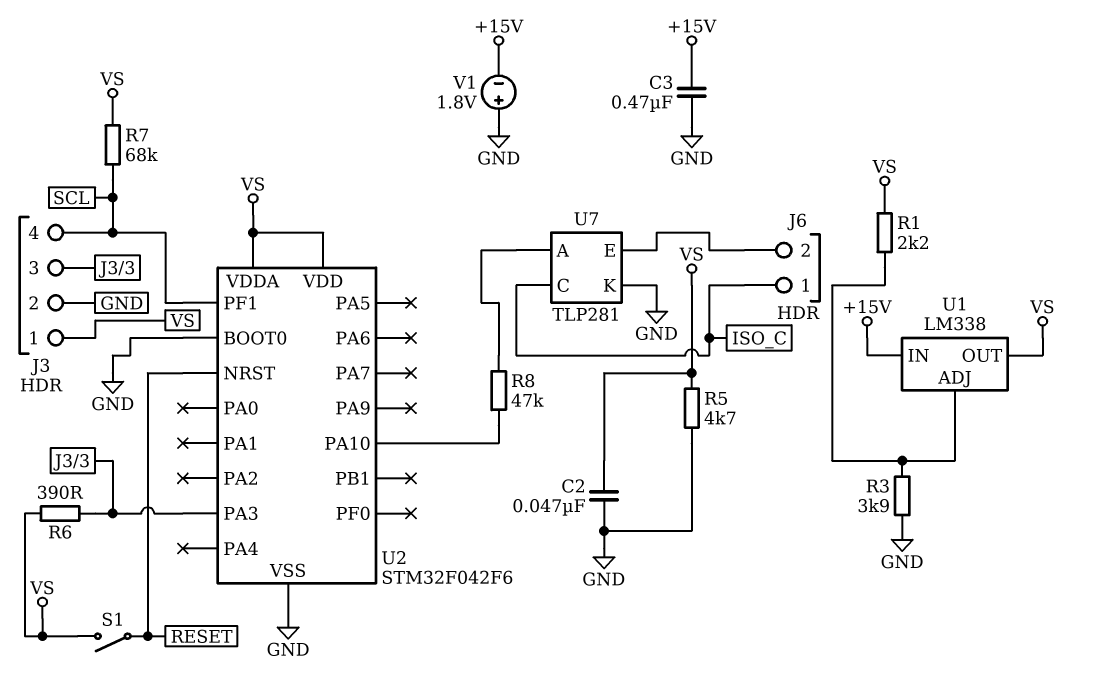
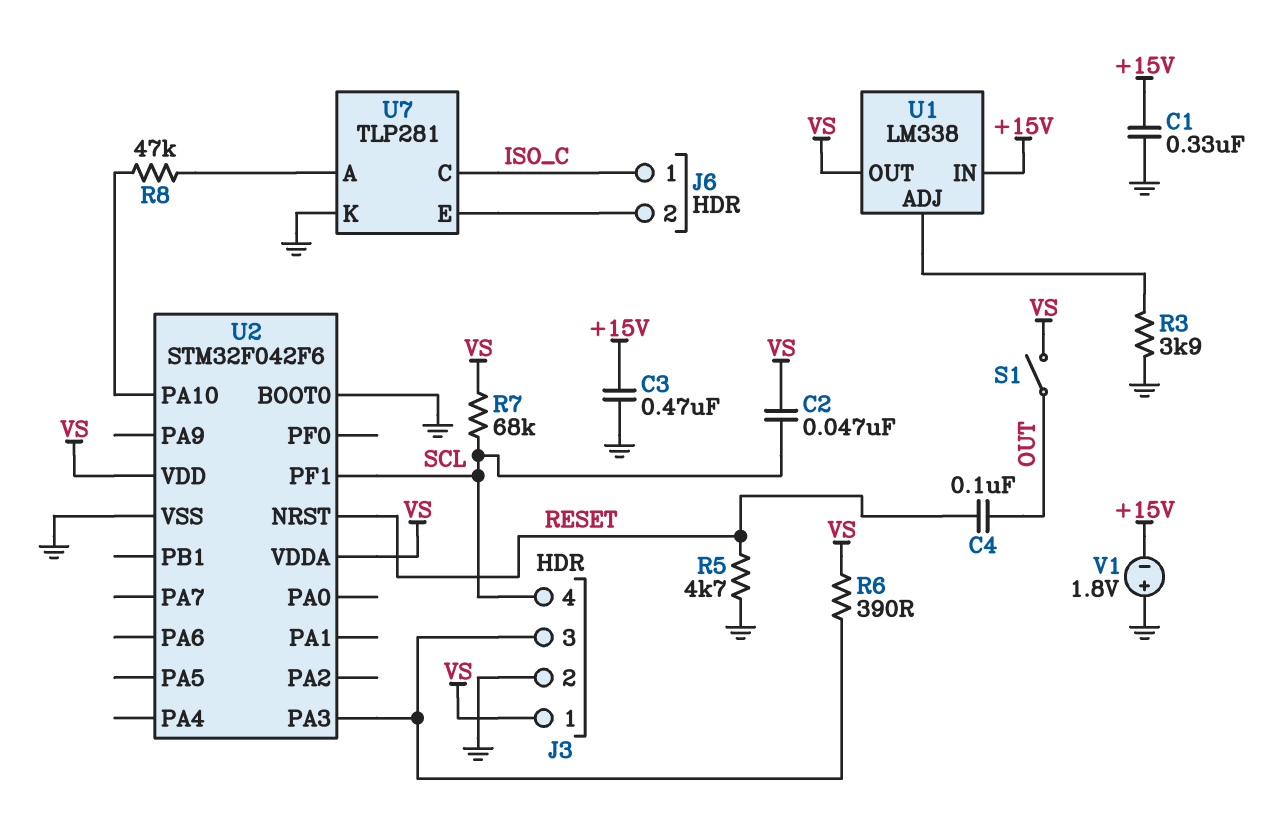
C1: none -> 330nF (+15V, GND)
C2: 47nF (GND, VS) -> 47nF (SCL, VS)
C4: none -> 100nF (OUT, RESET)
R1: 2.2k (U1/ADJ, VS) -> none
R5: 4.7k (GND, VS) -> 4.7k (GND, RESET)
S1: switch (RESET, VS) -> switch (OUT, VS)

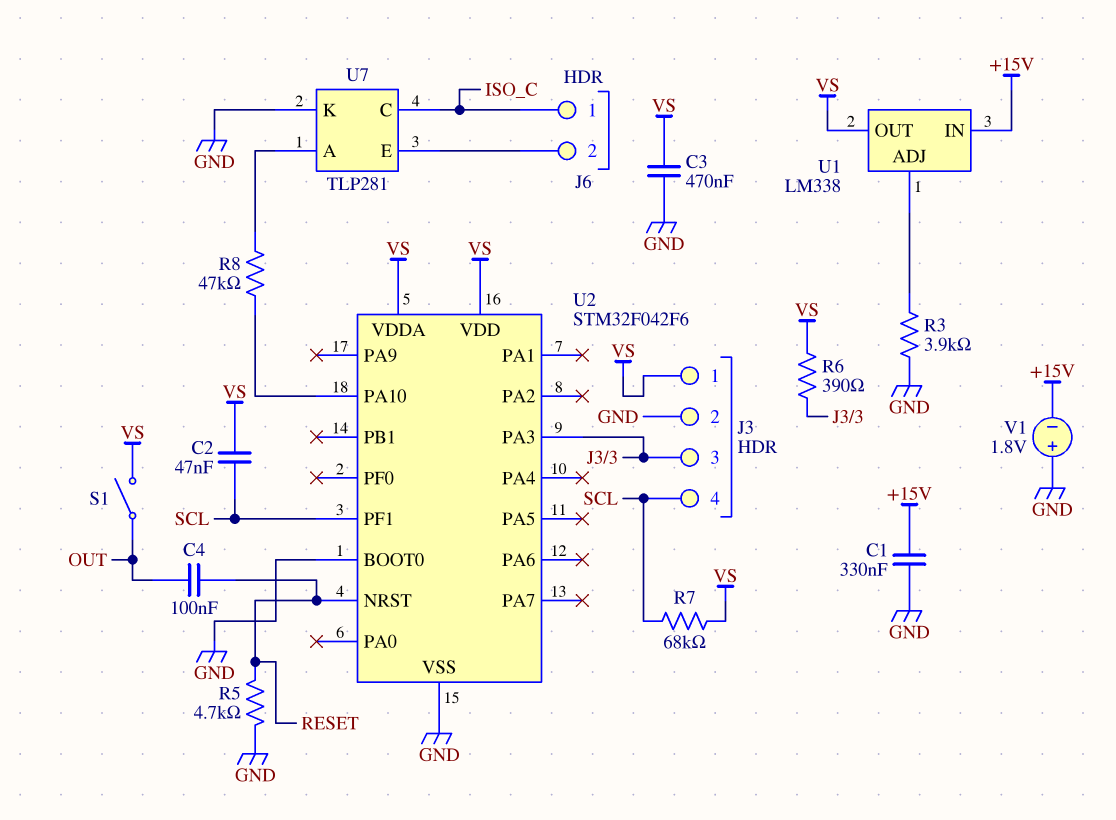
C3: 470nF (+15V, GND) -> 470nF (GND, VS)

